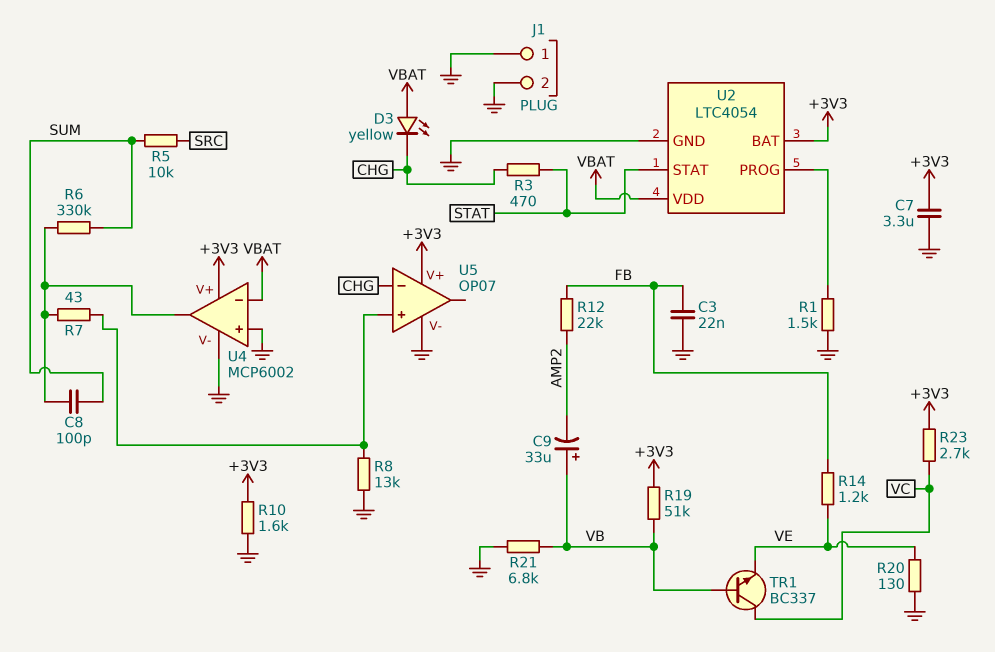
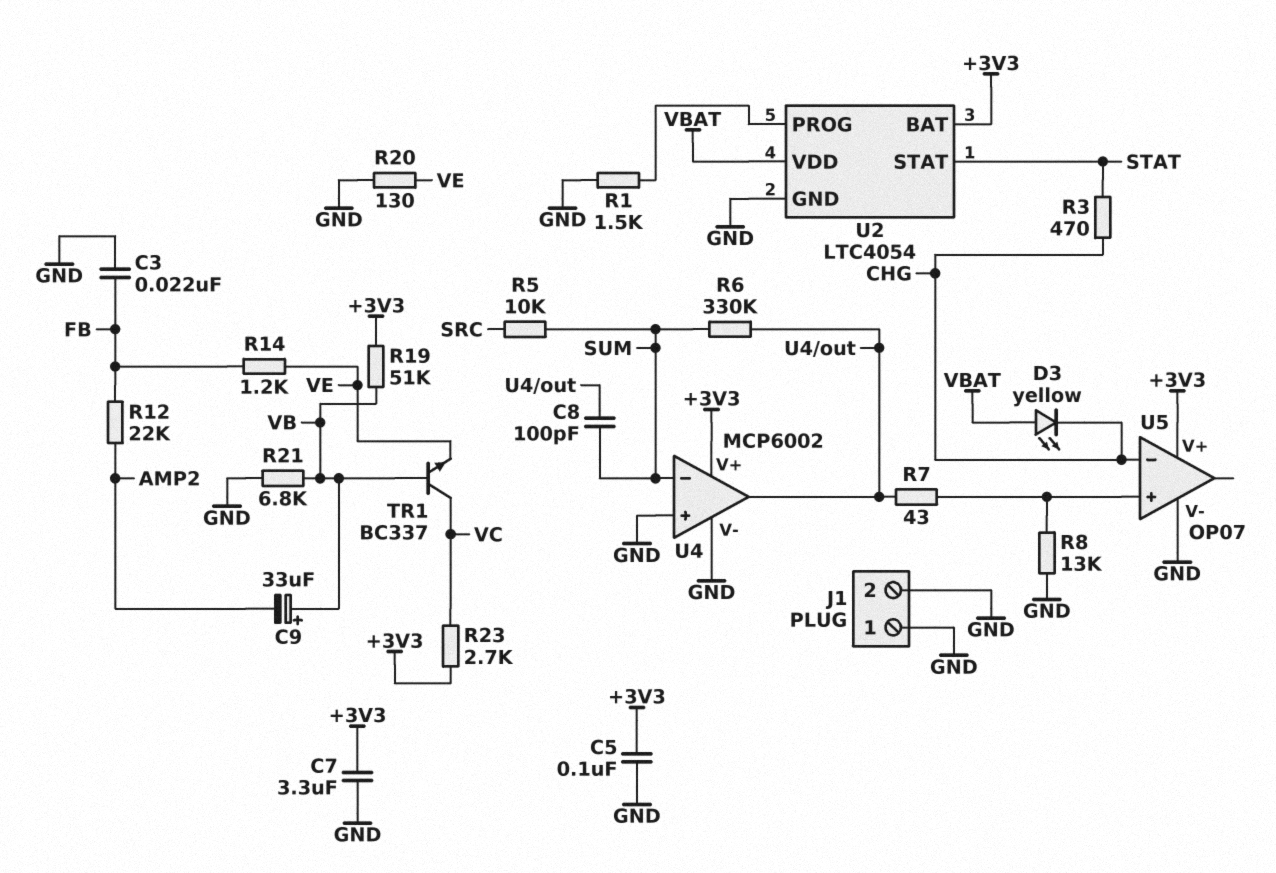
C5: none -> 100nF (+3V3, GND)
R10: 1.6k (+3V3, GND) -> none
U4 pin in-: VBAT -> SUM

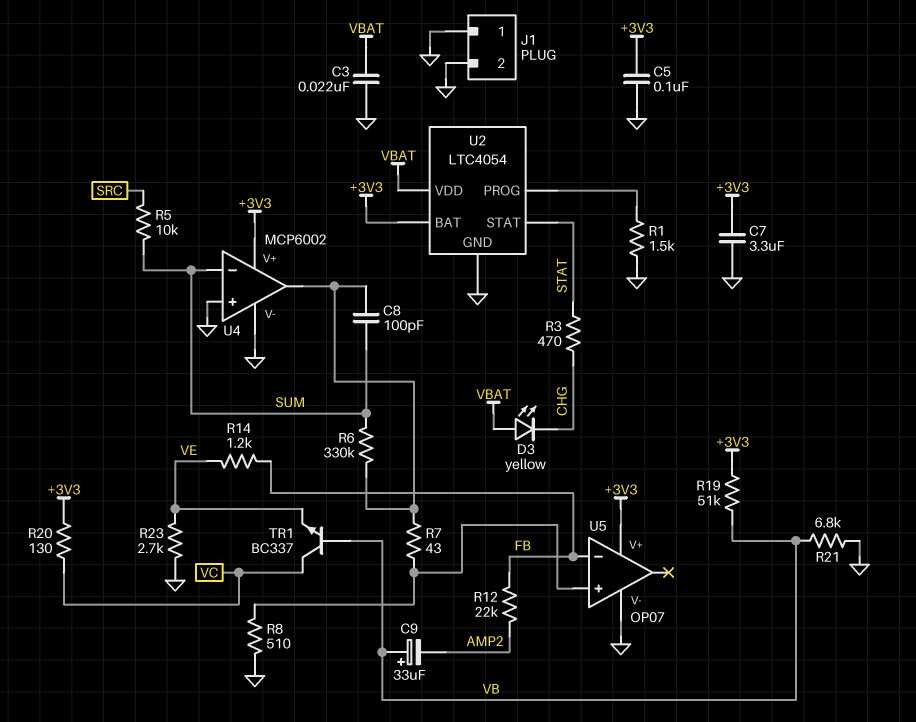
C3: 22nF (FB, GND) -> 22nF (GND, VBAT)
R8: 13k (GND, U5/in+) -> 510 (GND, U5/in+)
R20: 130 (GND, VE) -> 130 (+3V3, VC)
R23: 2.7k (+3V3, VC) -> 2.7k (GND, VE)
U5 pin in-: CHG -> FB

